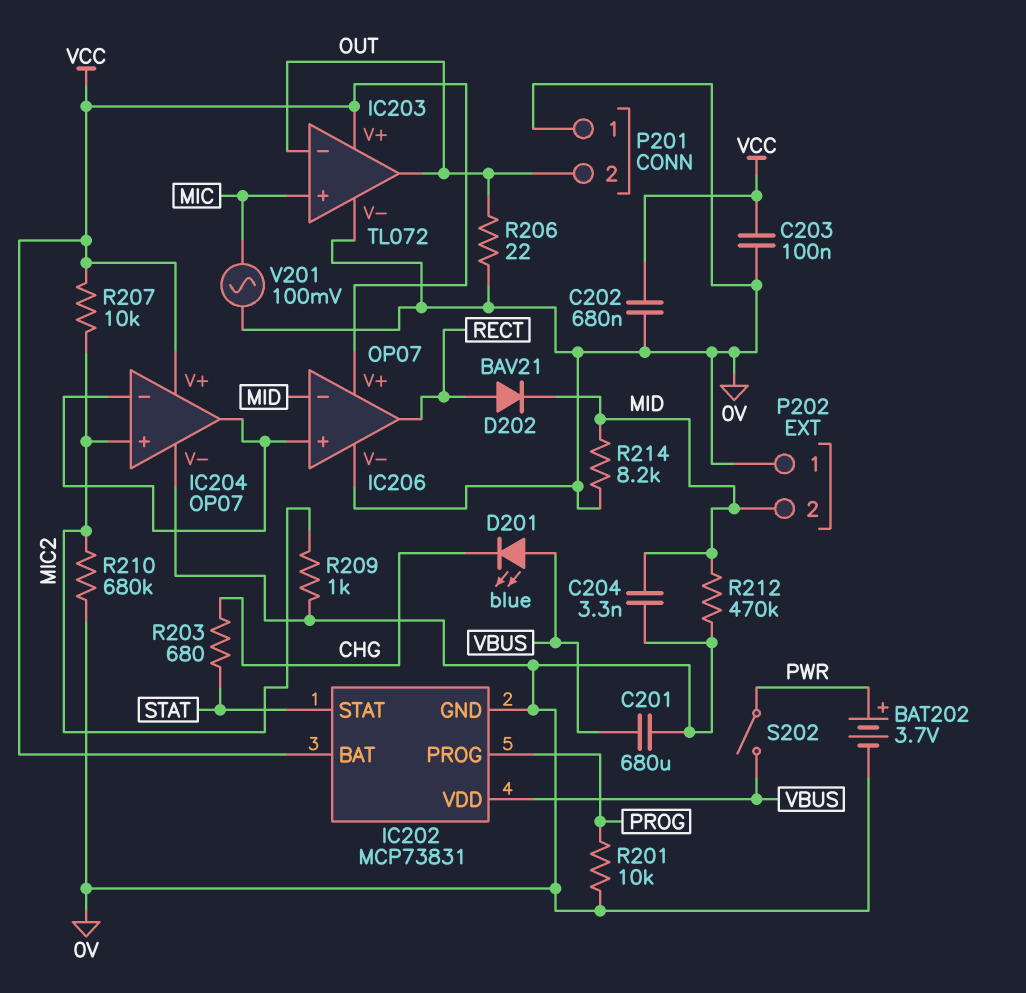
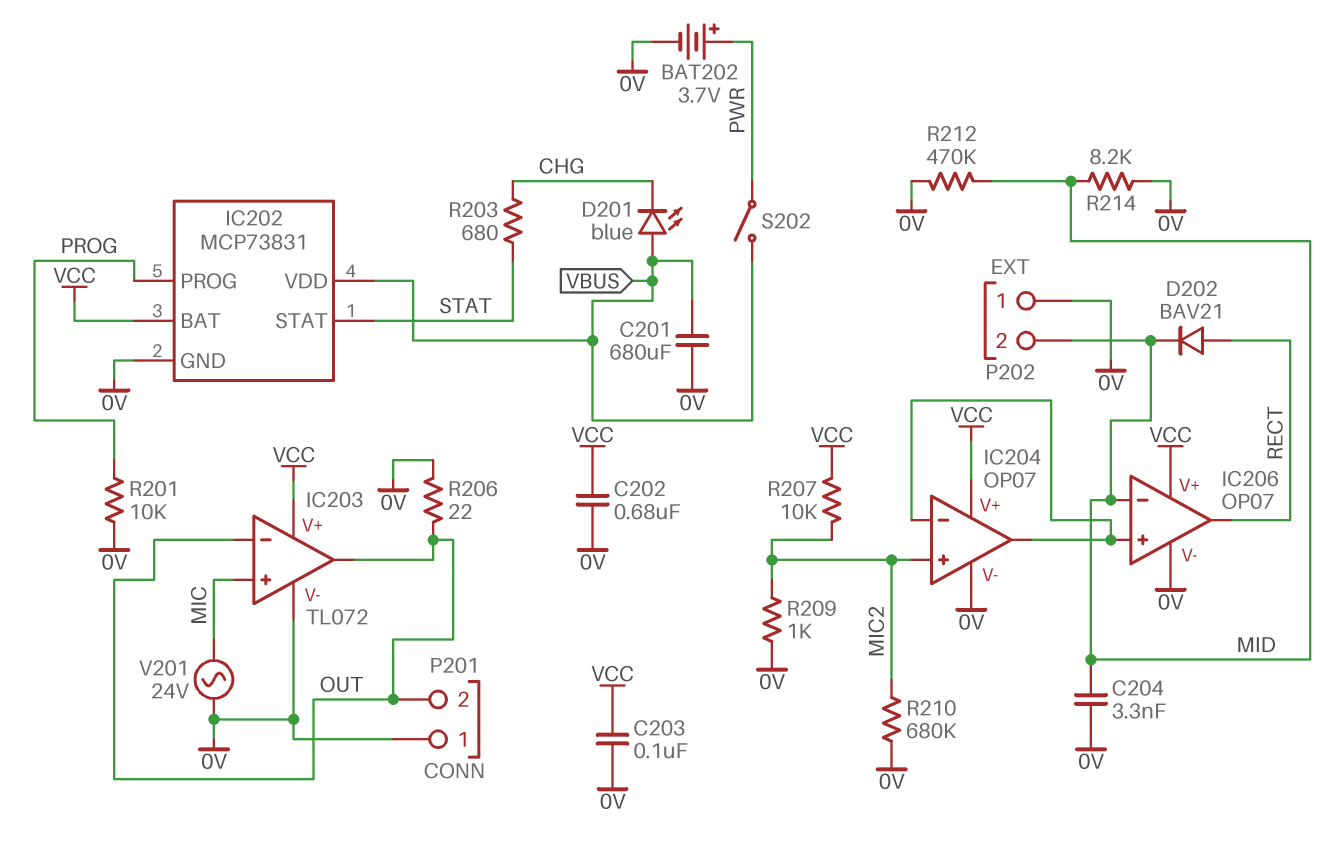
V201: AC 100mV (0V, MIC) -> AC 24V (0V, MIC)

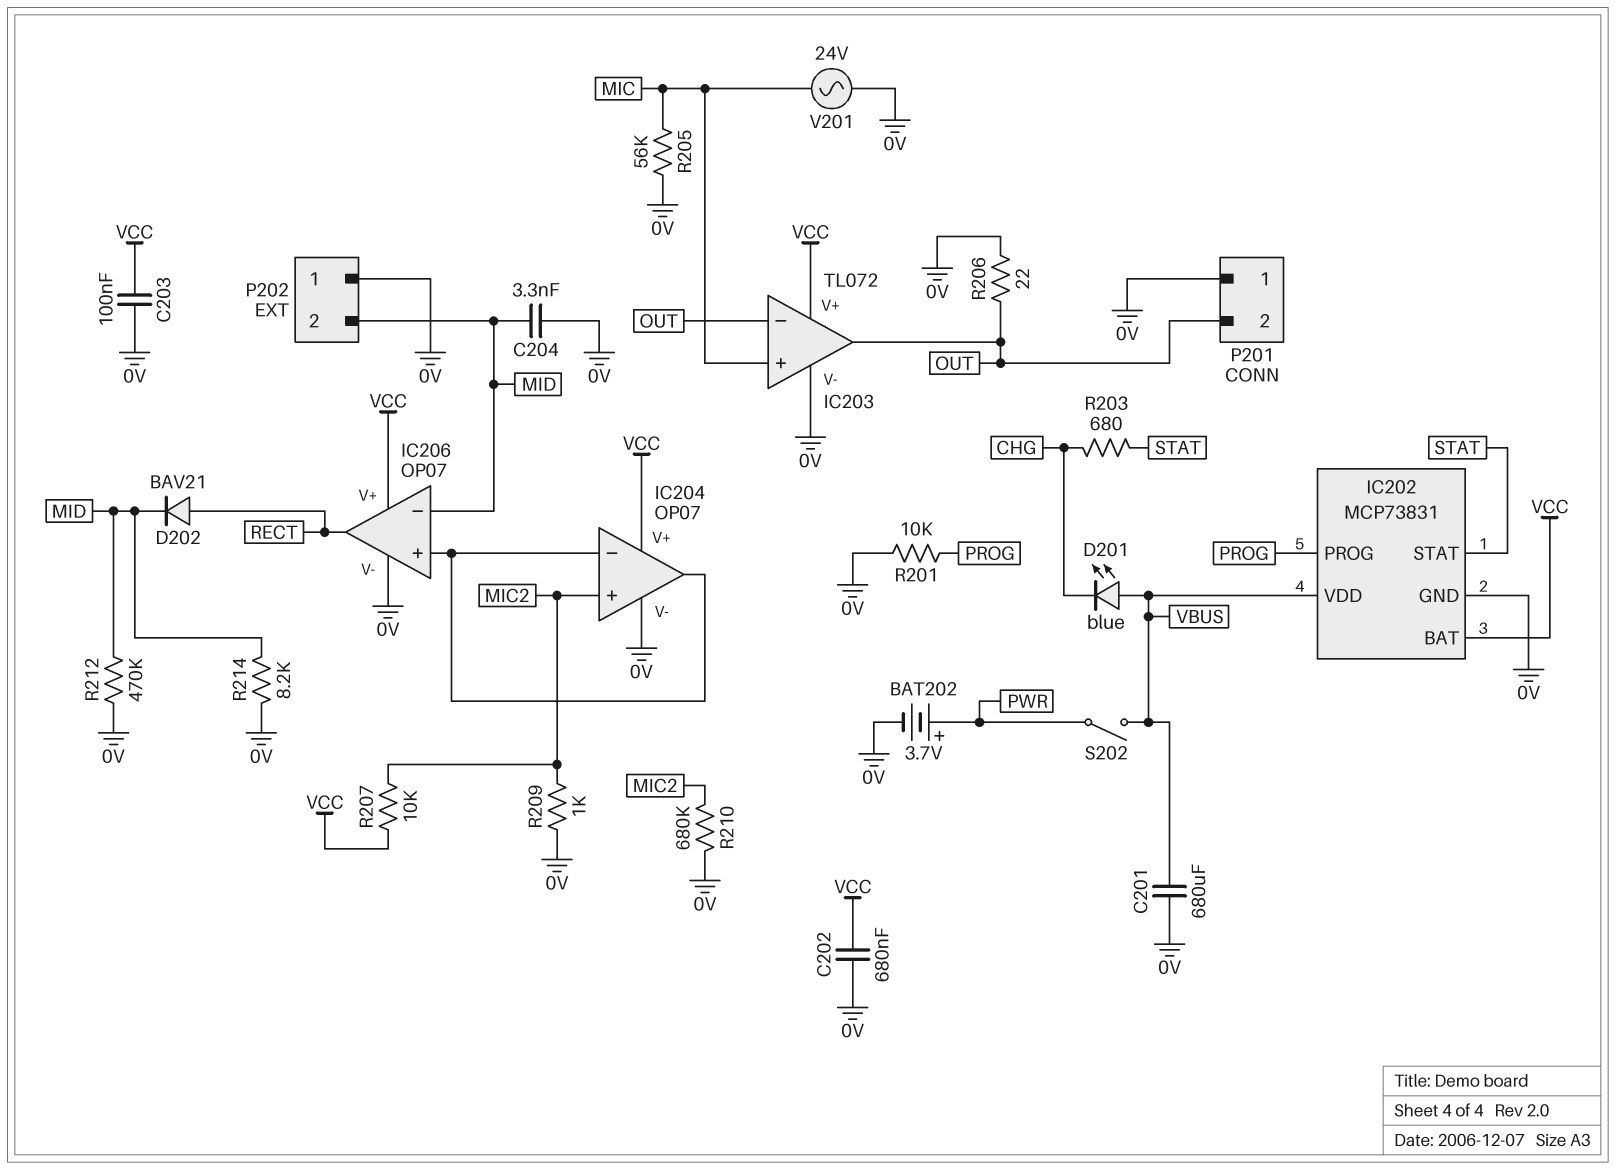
R205: none -> 56k (0V, MIC)

